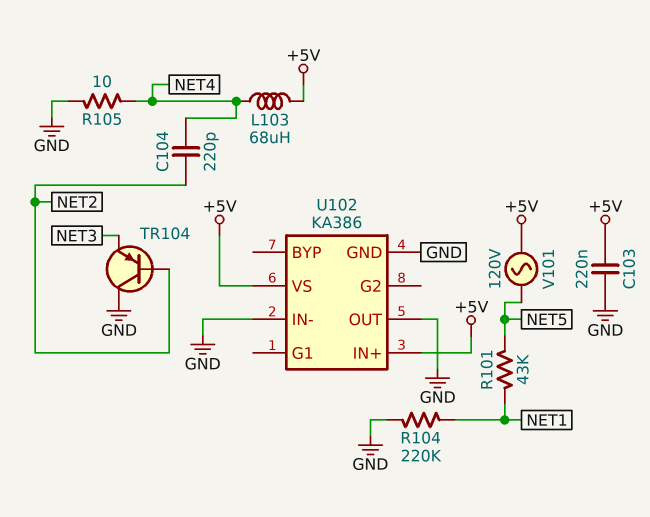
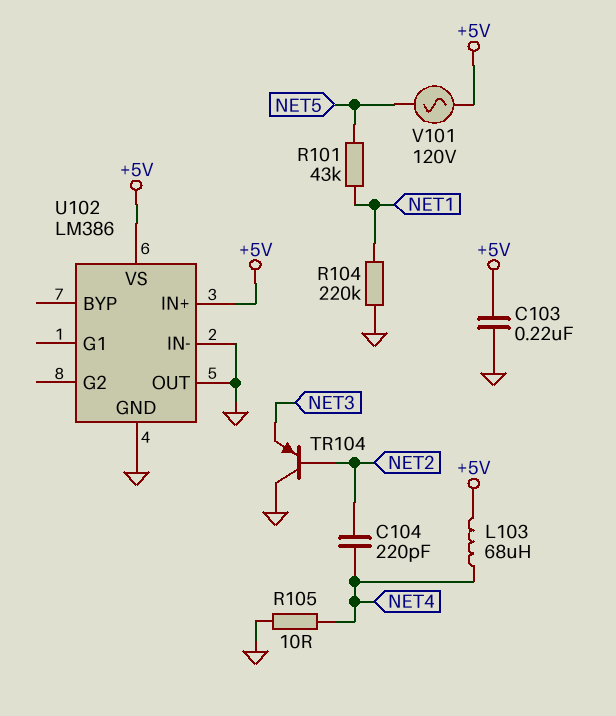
U102: KA386 -> LM386

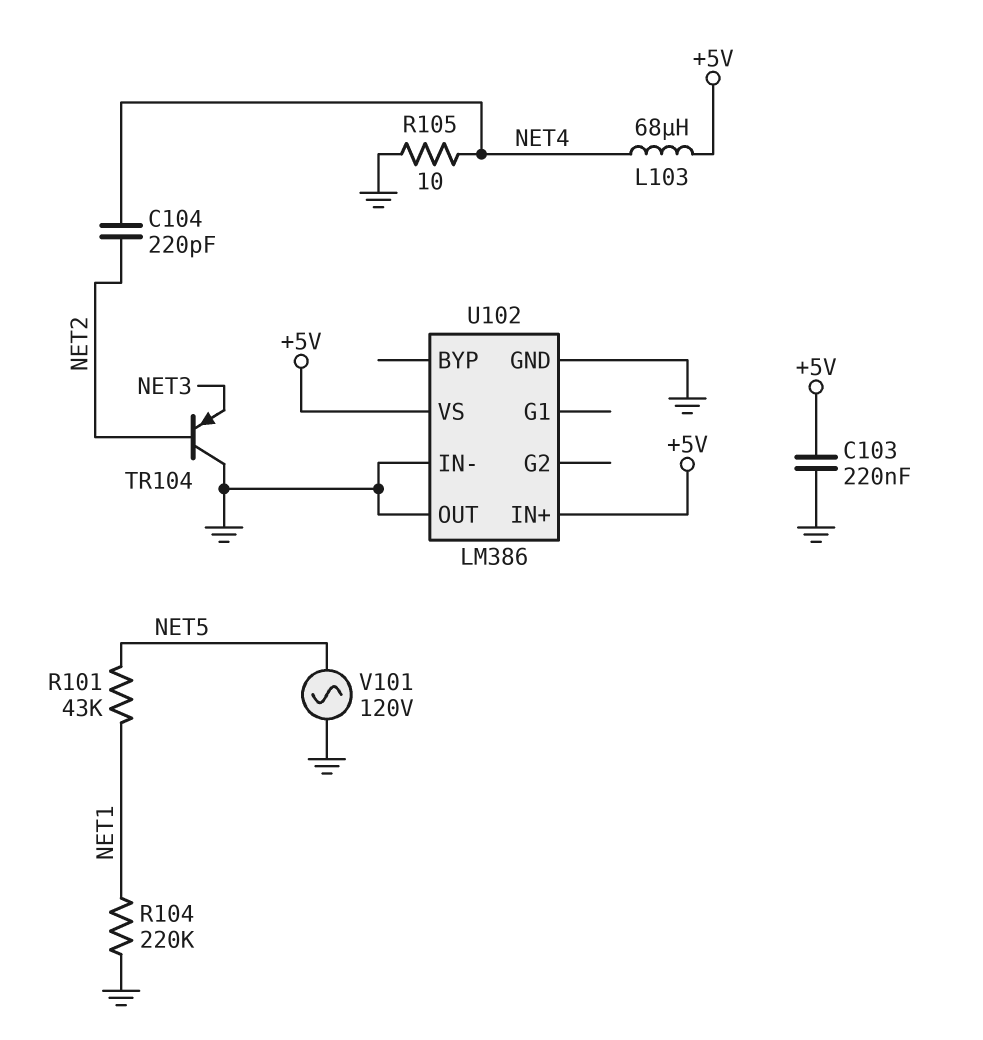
V101: AC 120V (+5V, NET5) -> AC 120V (GND, NET5)

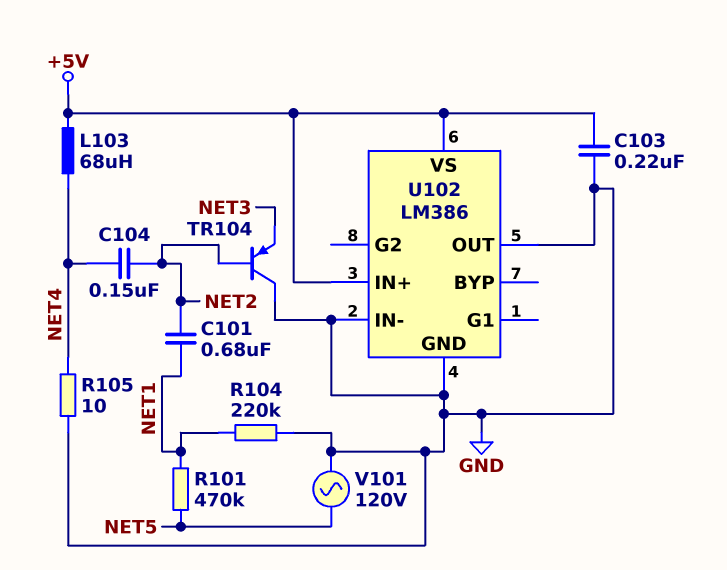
C101: none -> 680nF (NET1, NET2)
C104: 220pF (NET2, NET4) -> 150nF (NET2, NET4)
R101: 43k (NET1, NET5) -> 470k (NET1, NET5)

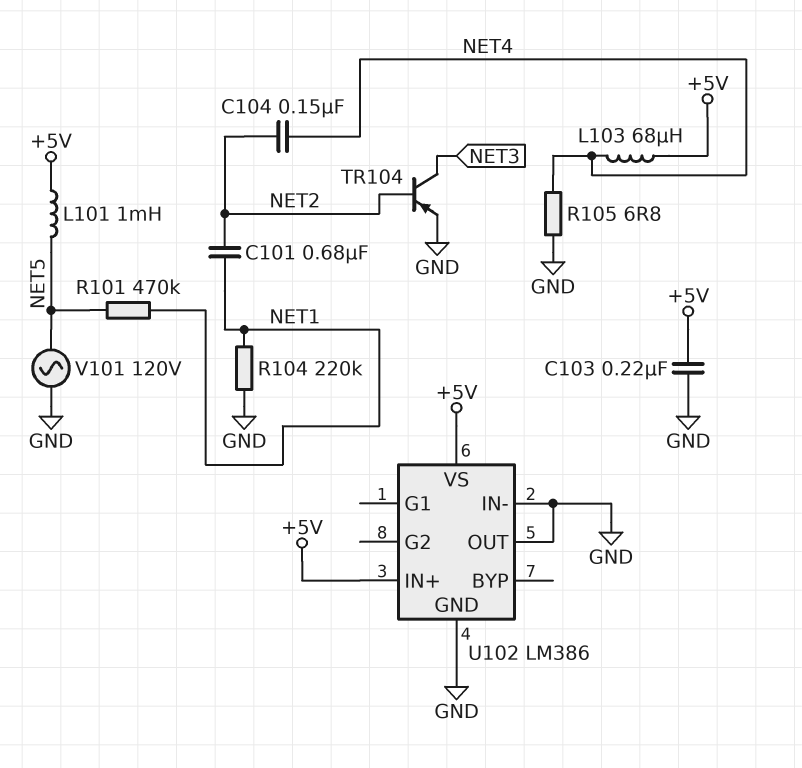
L101: none -> 1mH (+5V, NET5)
R105: 10 (GND, NET4) -> 6.8 (GND, NET4)
TR104: PNP (B NET2, C GND, E NET3) -> PNP (B NET2, C NET3, E GND)

